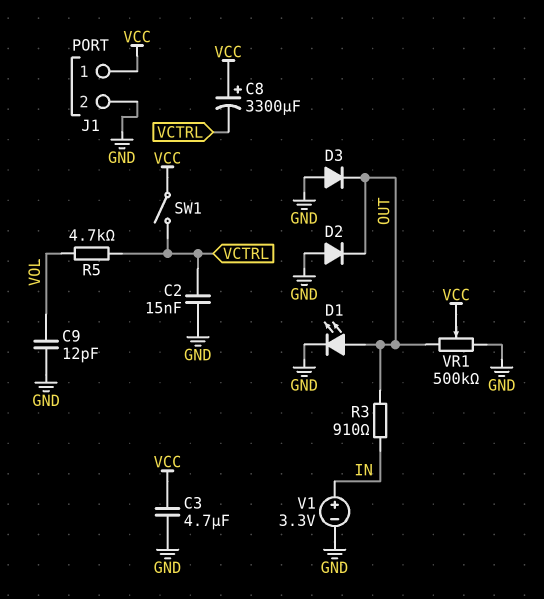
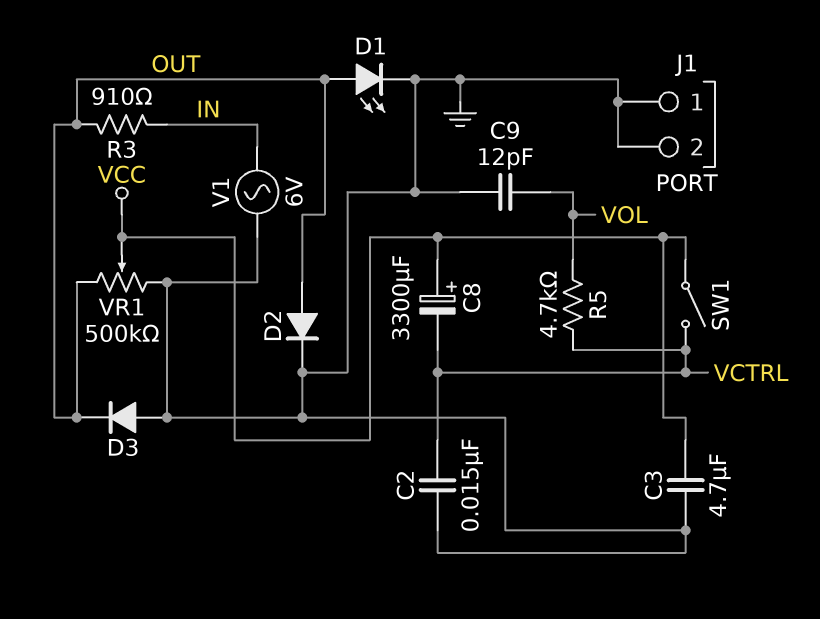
D2: diode (A GND, K OUT) -> diode (A OUT, K GND)
J1 pin 1: VCC -> GND
V1: 3.3V (plus IN, minus GND) -> AC 6V (GND, IN)

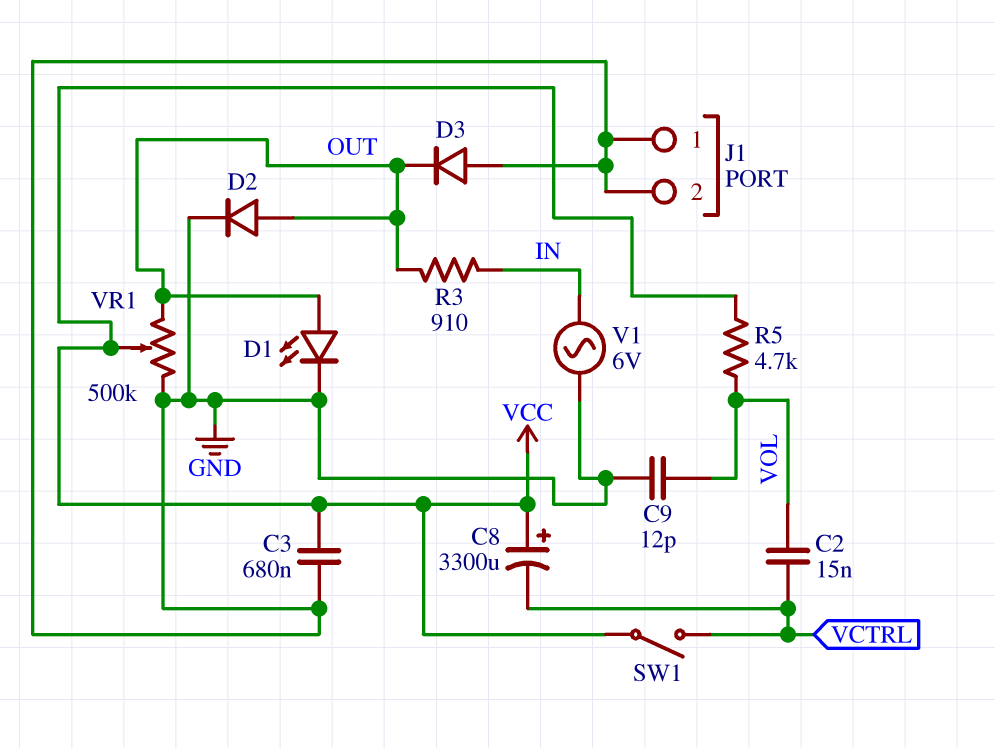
C2: 15nF (GND, VCTRL) -> 15nF (VCTRL, VOL)
C3: 4.7uF (GND, VCC) -> 680nF (GND, VCC)
R5: 4.7k (VCTRL, VOL) -> 4.7k (VCC, VOL)

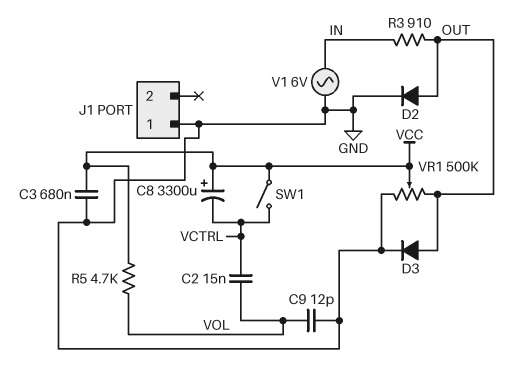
D1: LED (A OUT, K GND) -> none
D3: diode (A GND, K OUT) -> diode (A OUT, K GND)
J1 pin 2: GND -> none

